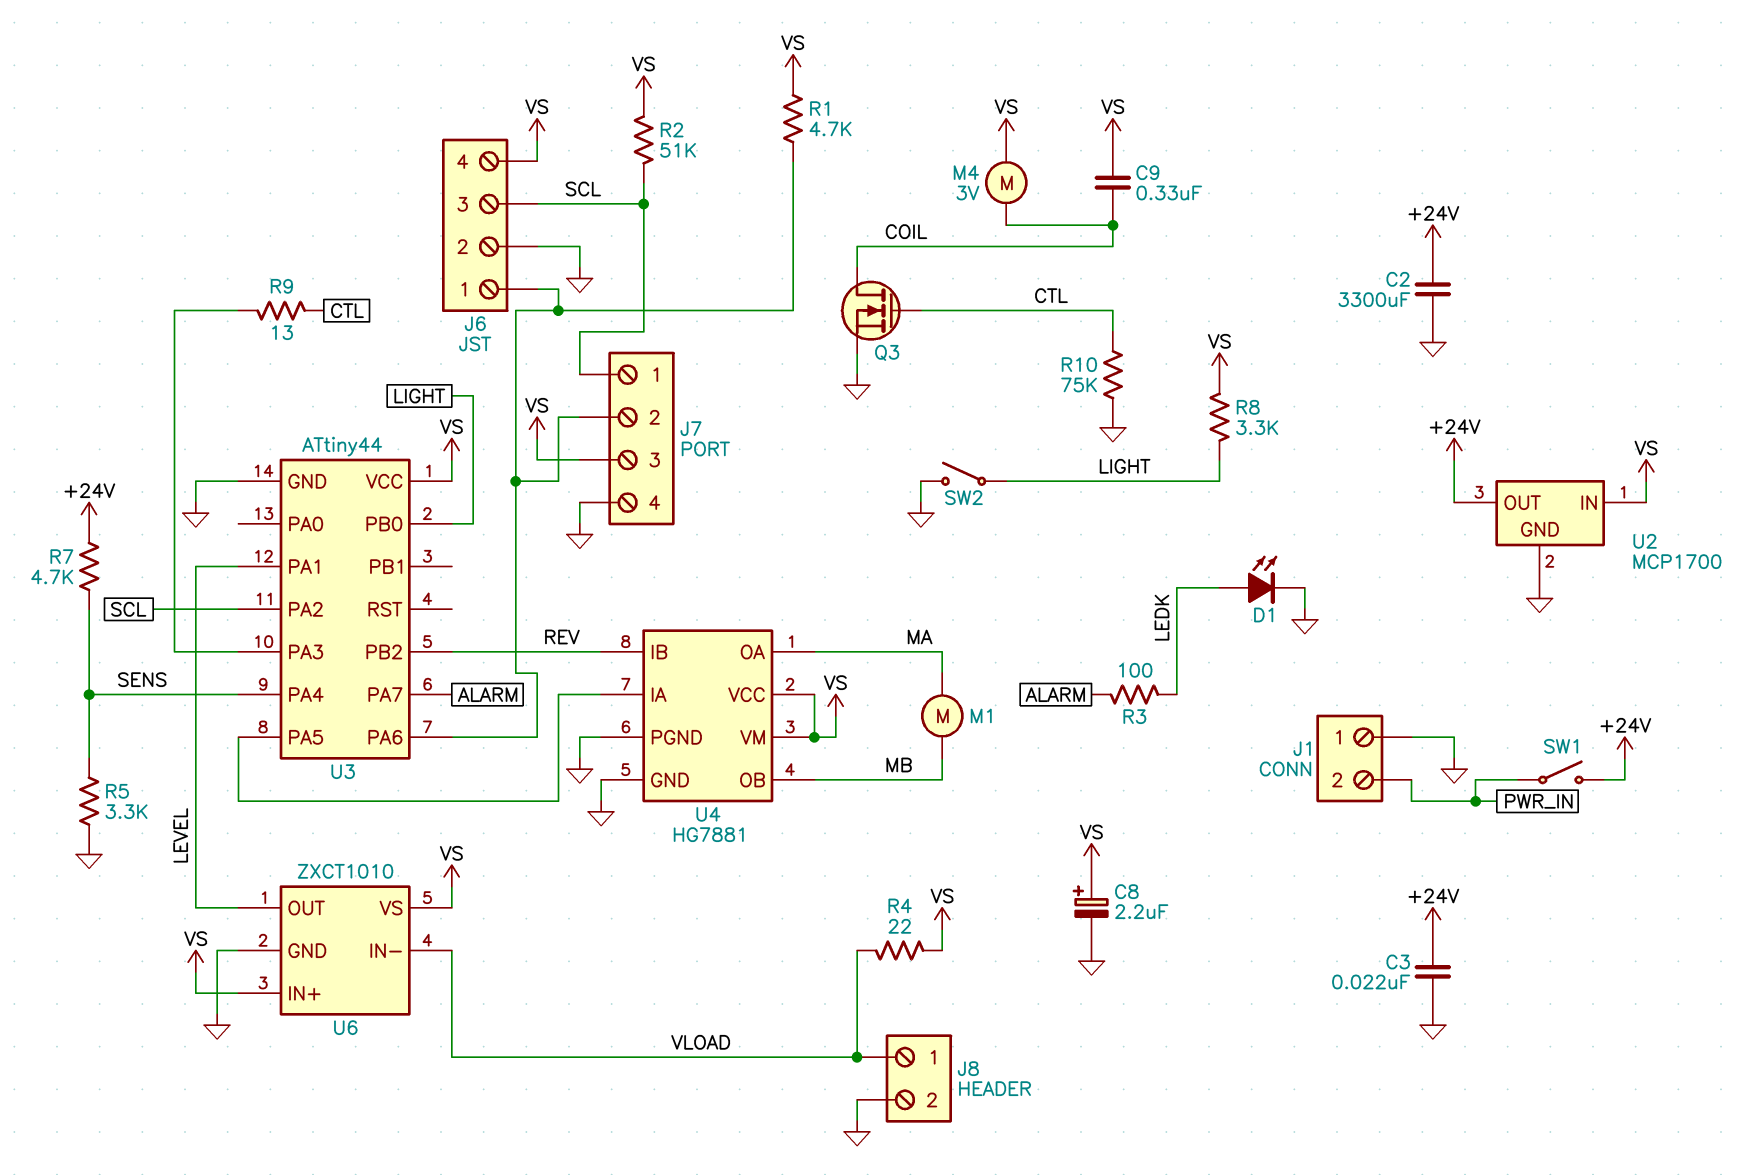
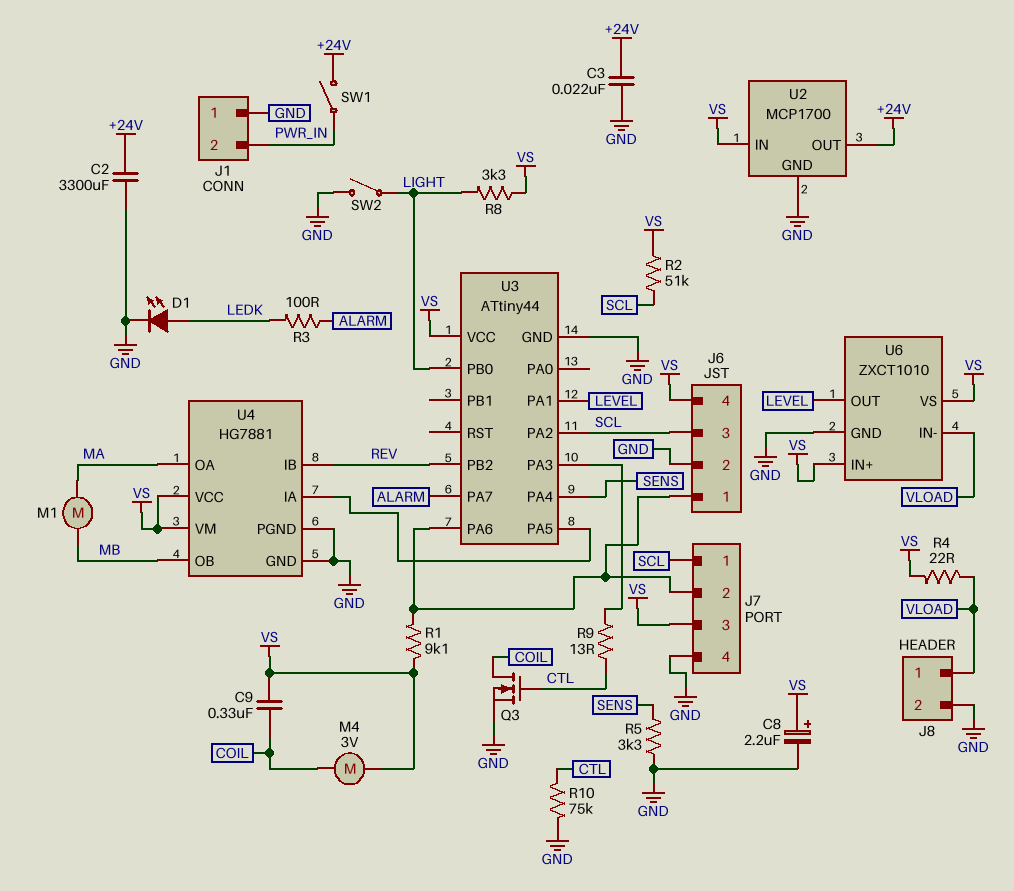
R1: 4.7k (J6/1, VS) -> 9.1k (J6/1, VS)
R7: 4.7k (+24V, SENS) -> none

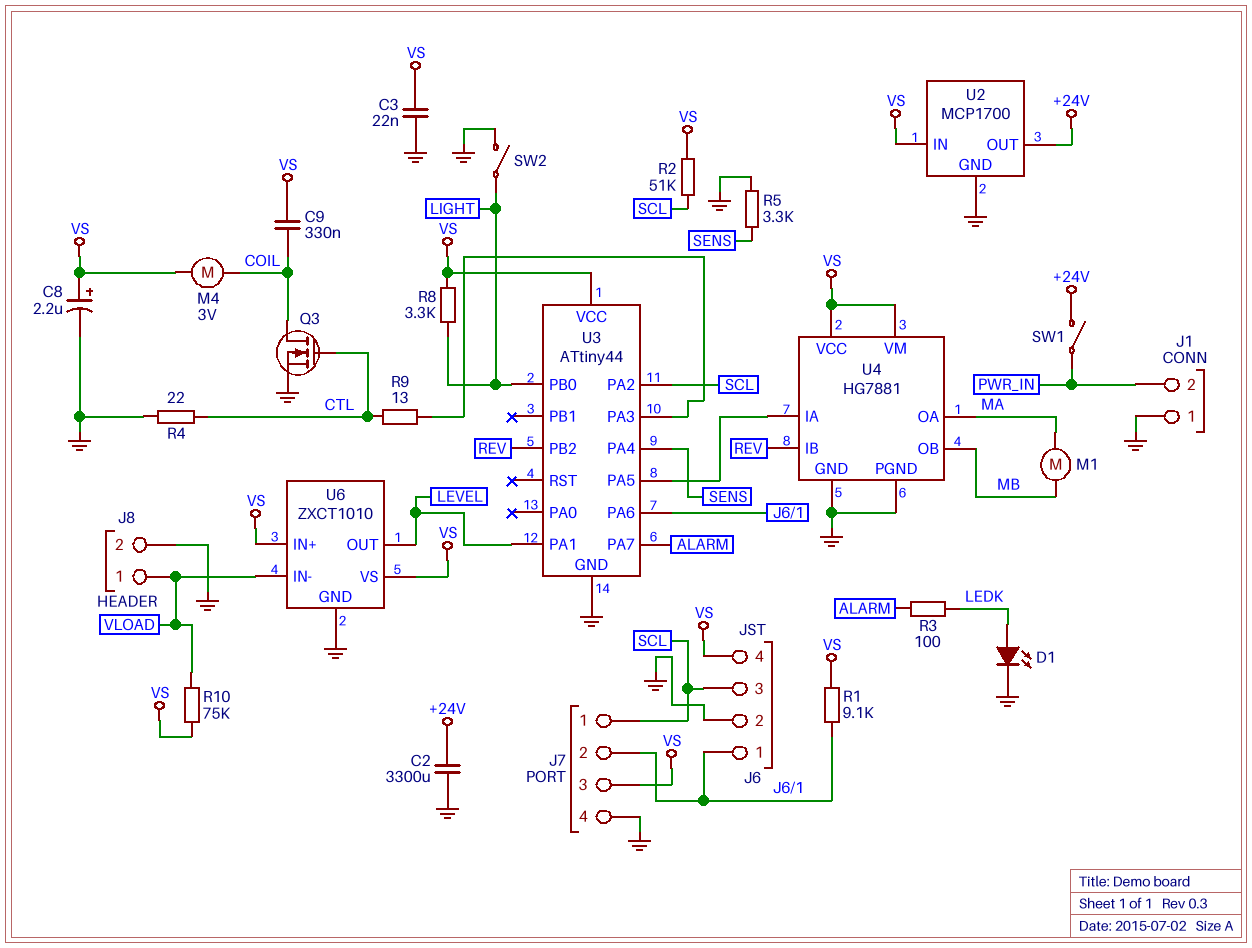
C3: 22nF (+24V, GND) -> 22nF (GND, VS)
R4: 22 (VLOAD, VS) -> 22 (CTL, GND)
R10: 75k (CTL, GND) -> 75k (VLOAD, VS)

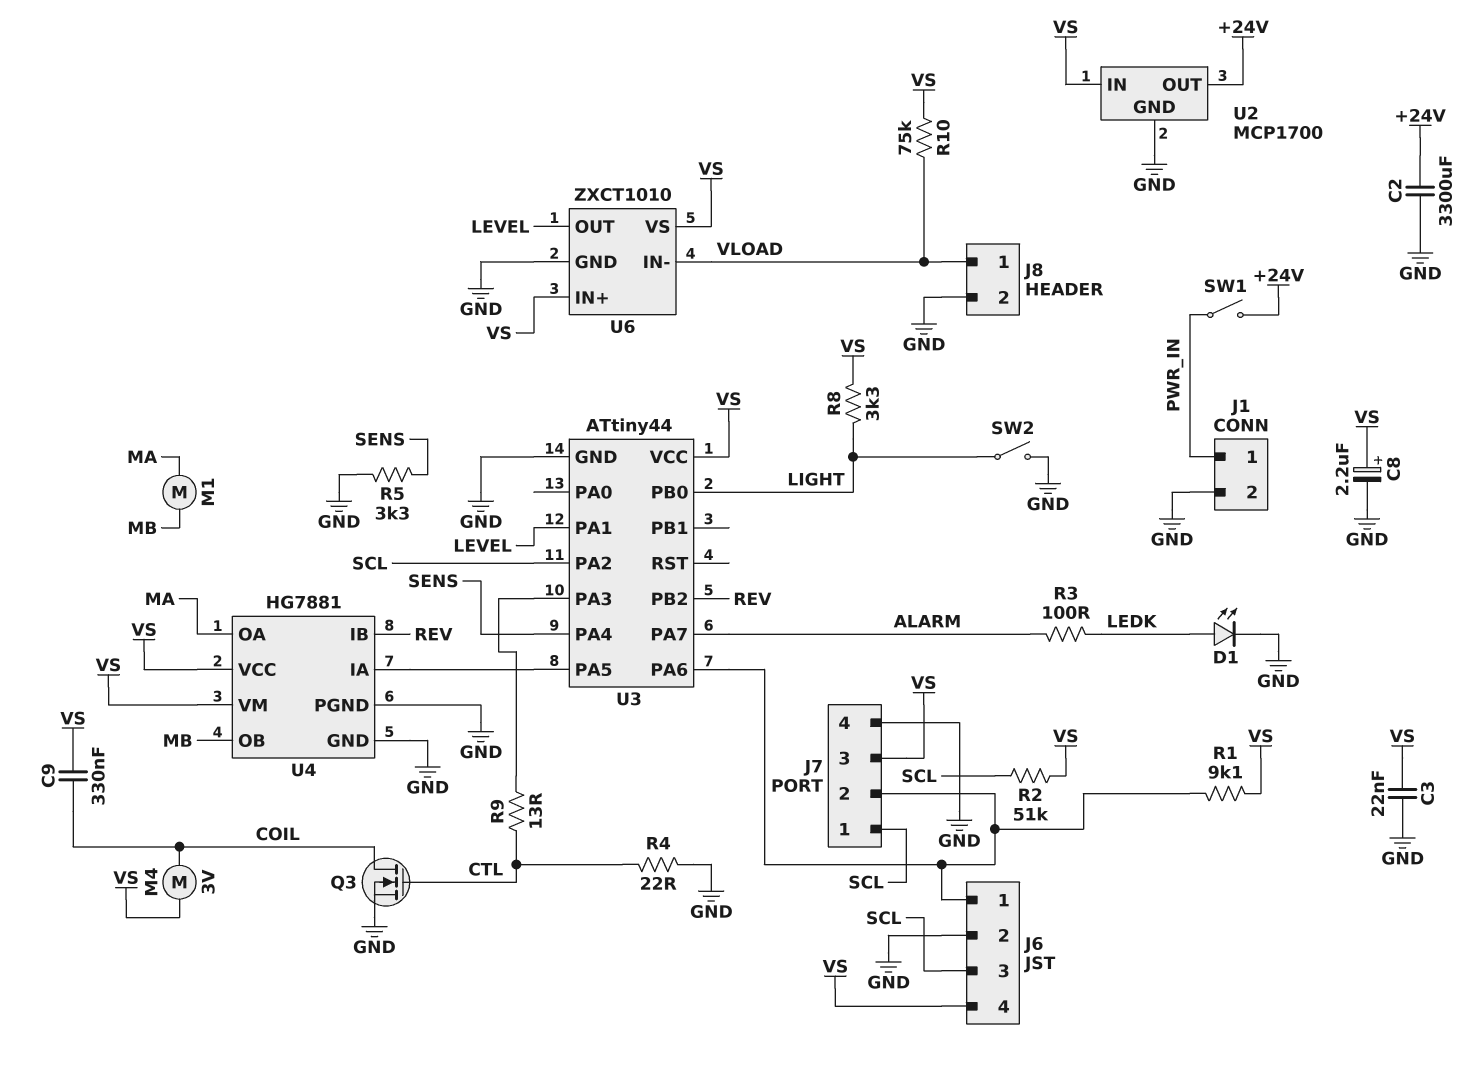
J1 pin 1: GND -> PWR_IN
J1 pin 2: PWR_IN -> GND

